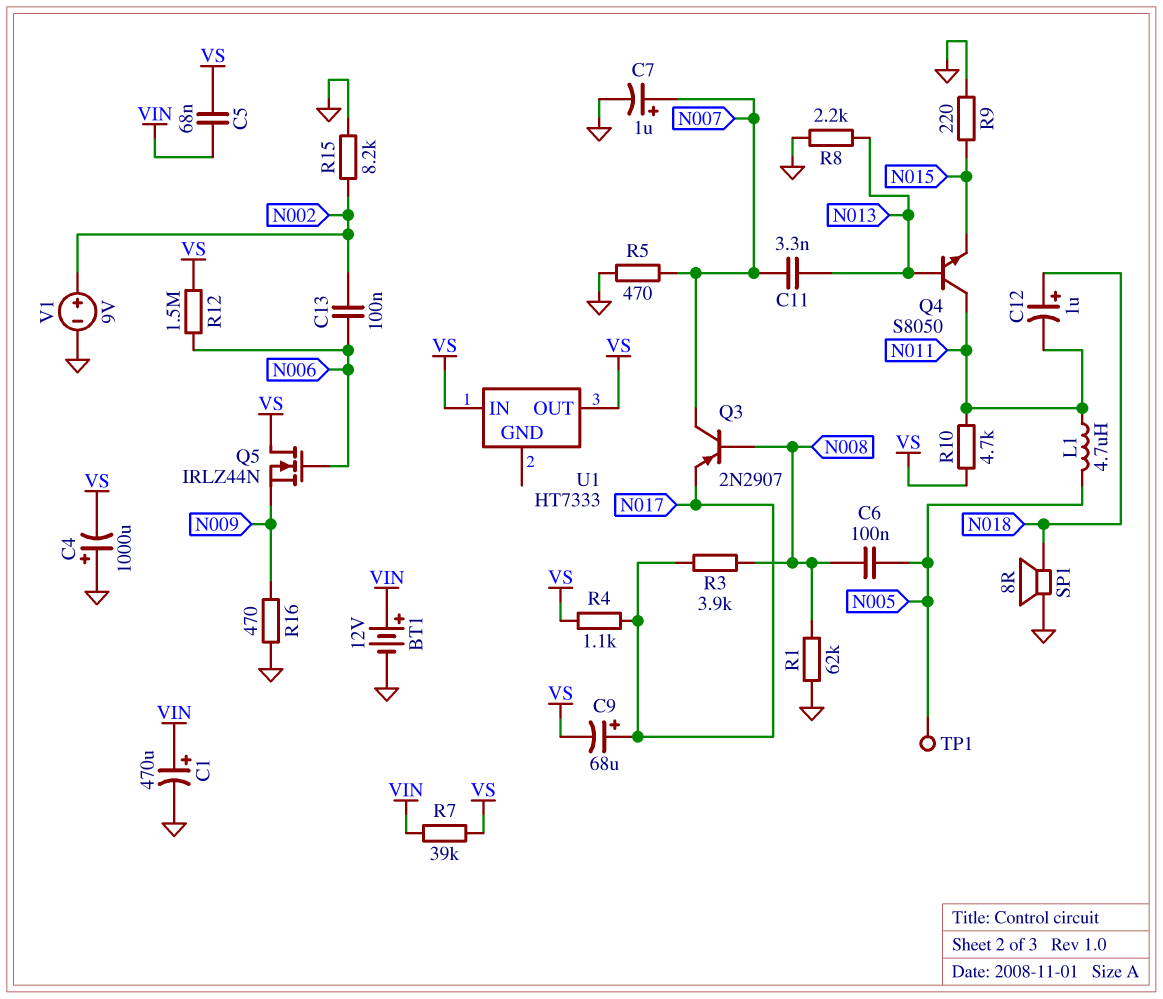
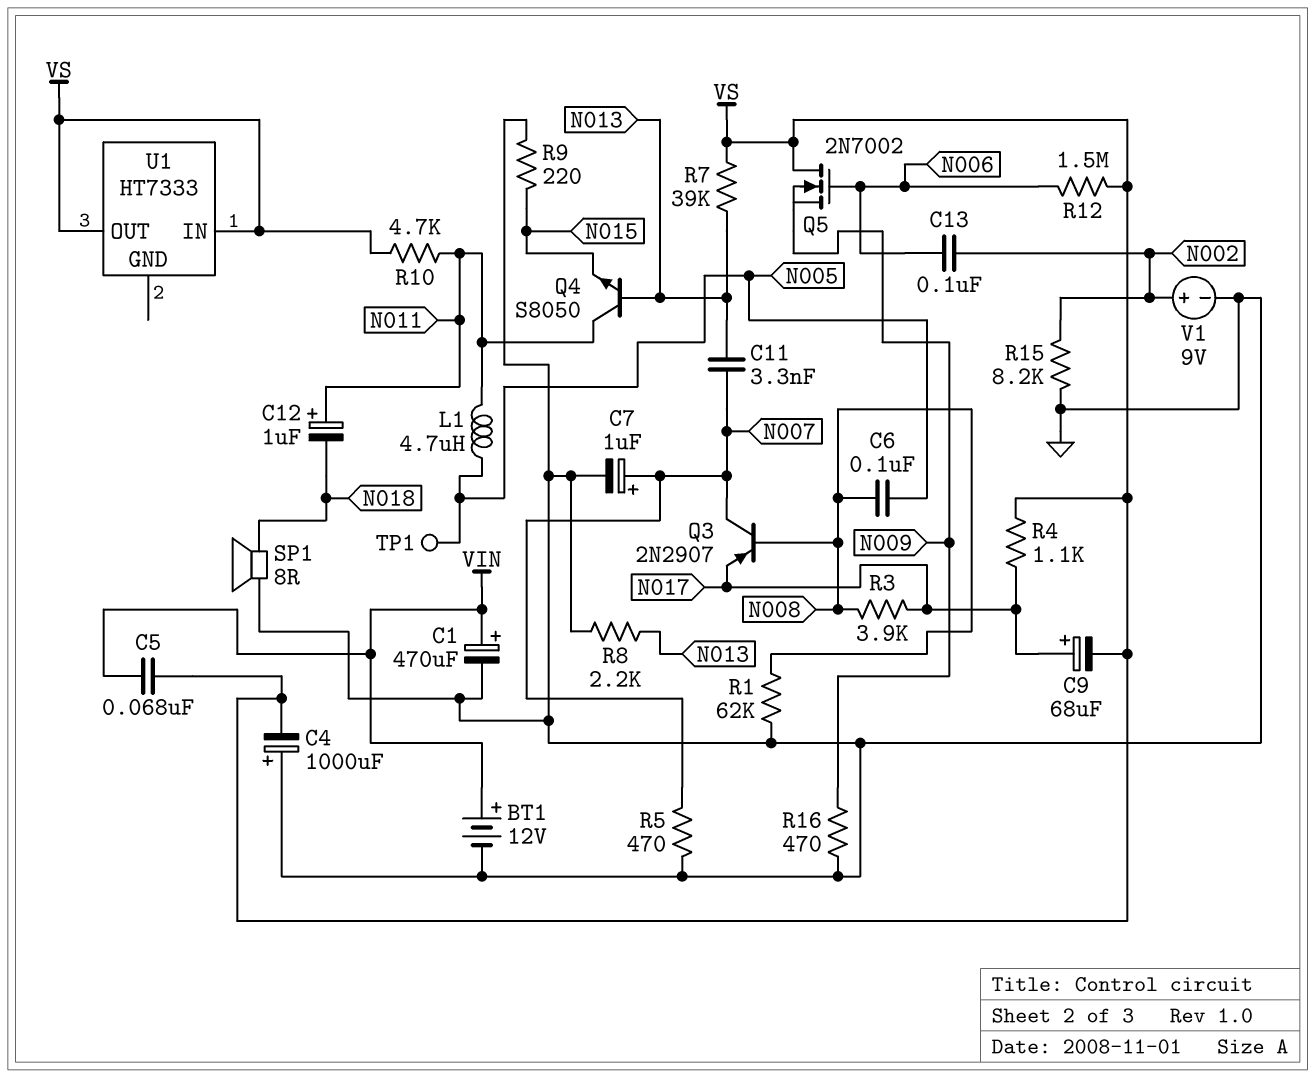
C12: 1uF (plus N018, minus N011) -> 1uF (plus N011, minus N018)
Q5: NMOS IRLZ44N (G N006, D VS, S N009) -> NMOS 2N7002 (G N006, D VS, S N009)
R7: 39k (VIN, VS) -> 39k (N013, VS)

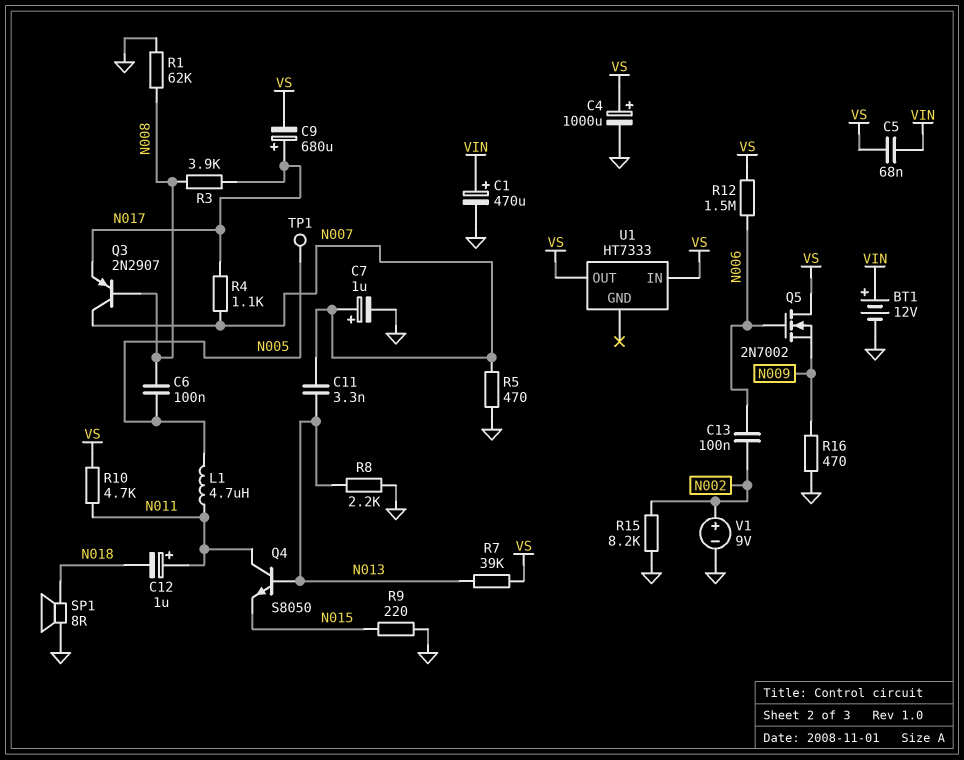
C4: 1000uF (plus GND, minus VS) -> 1000uF (plus VS, minus GND)
C9: 68uF (plus N017, minus VS) -> 680uF (plus N017, minus VS)
R4: 1.1k (N017, VS) -> 1.1k (N007, N017)

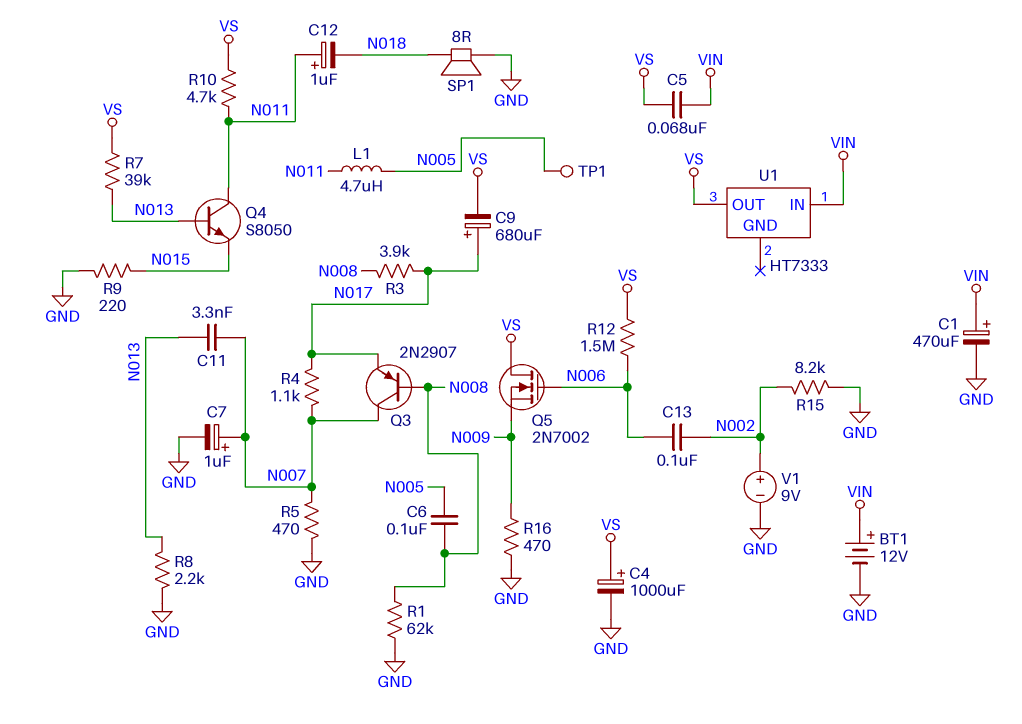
U1 pin IN: VS -> VIN

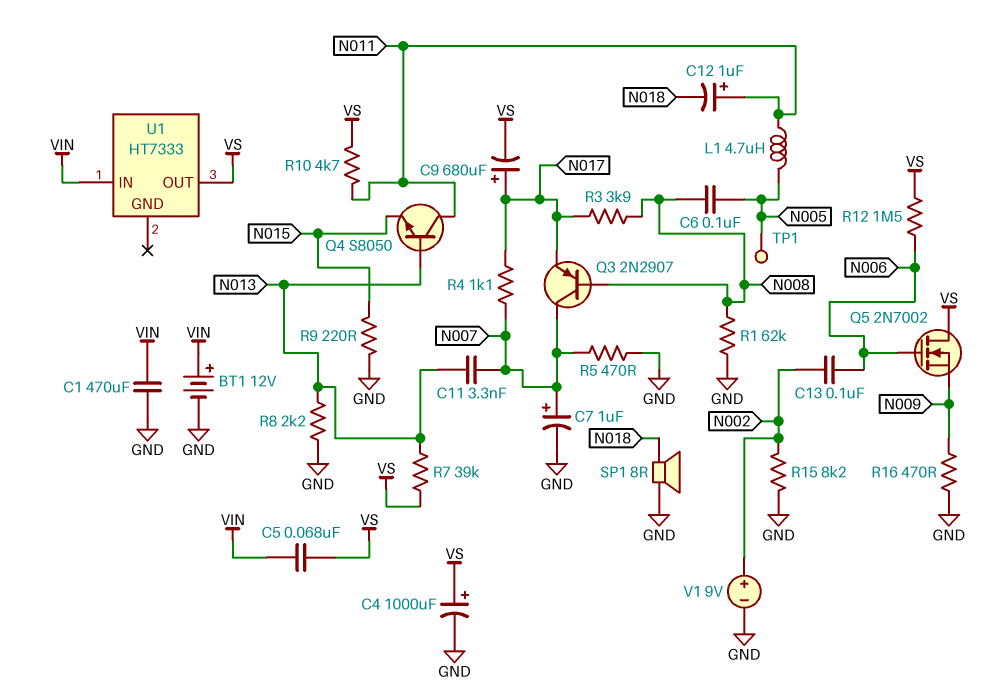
C1: 470uF (plus VIN, minus GND) -> 470uF (GND, VIN)

